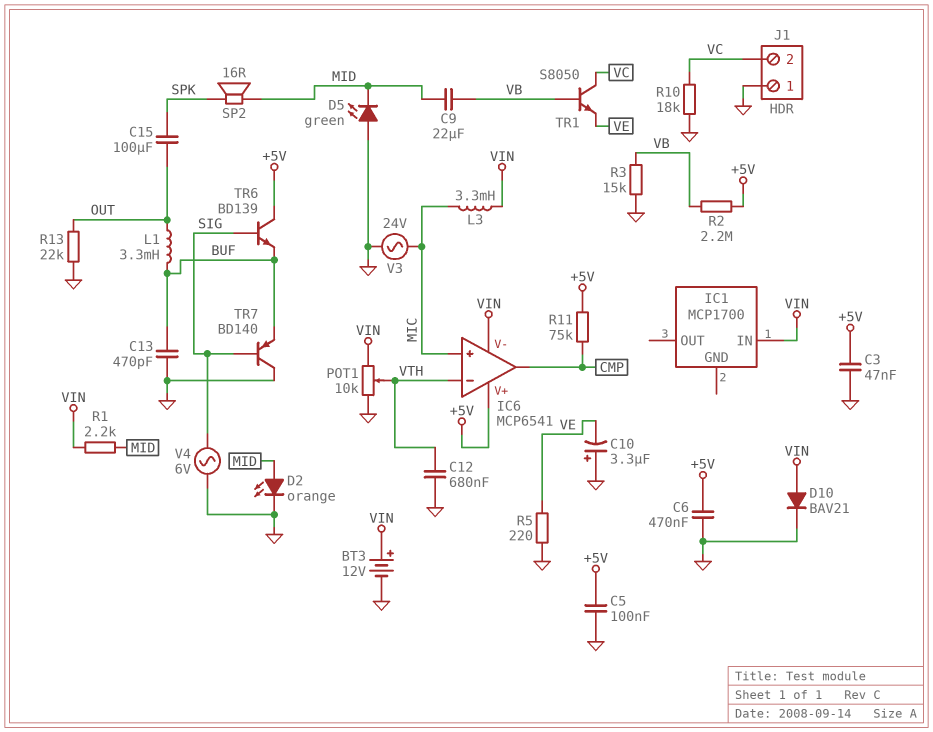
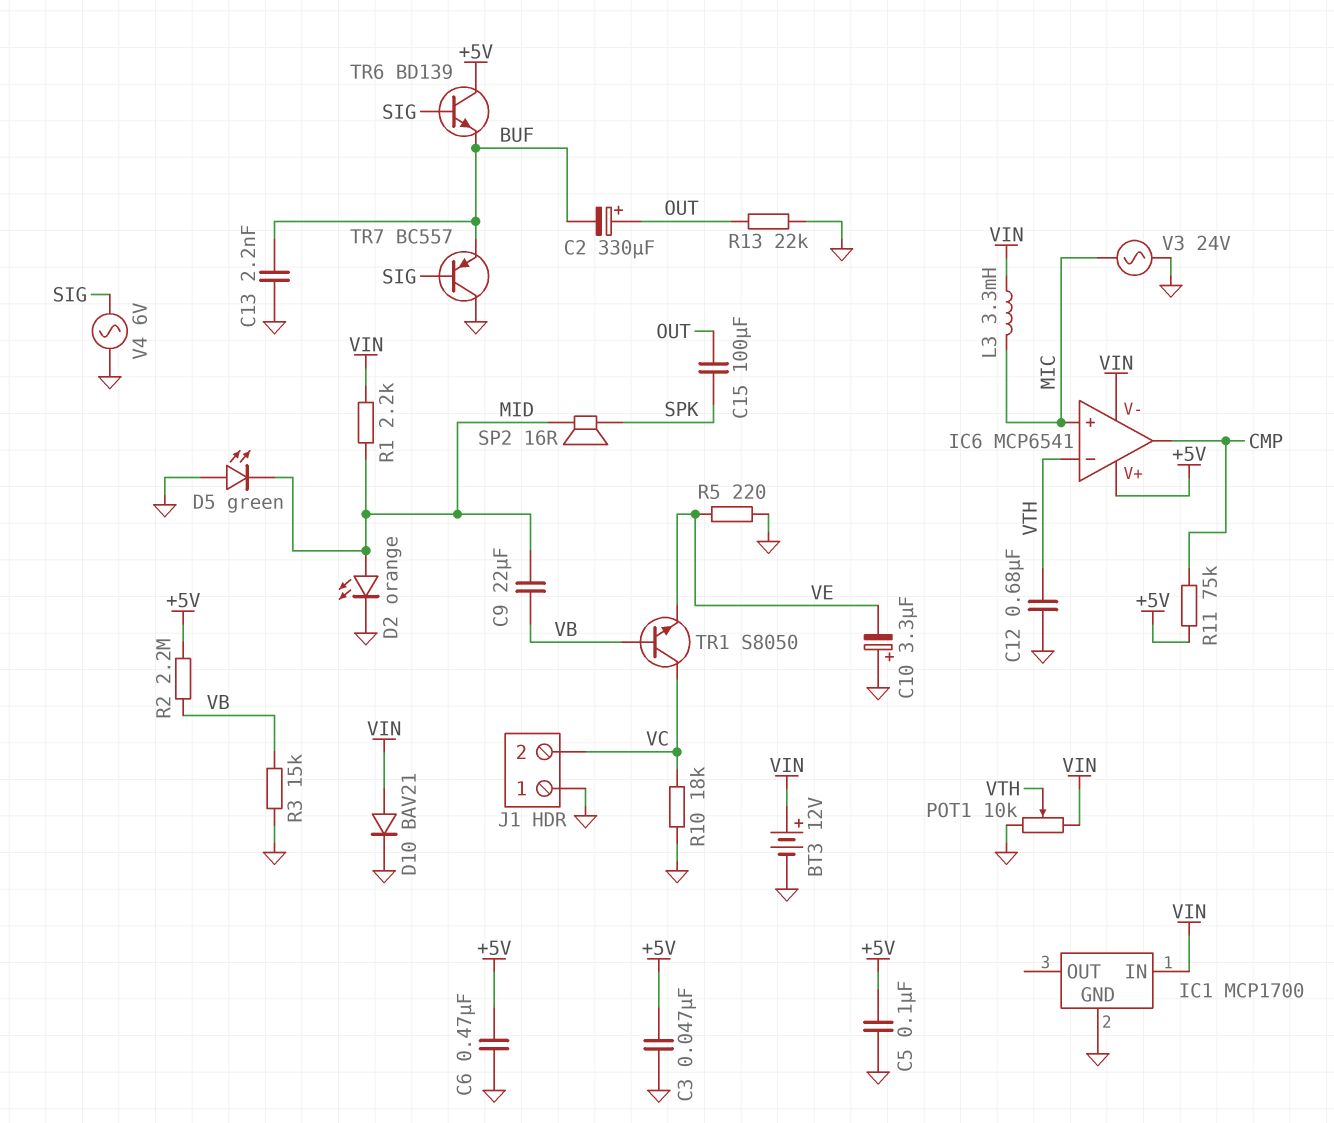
C2: none -> 330uF (plus OUT, minus BUF)
C13: 470pF (BUF, GND) -> 2.2nF (BUF, GND)
IC1 pin GND: none -> GND
L1: 3.3mH (BUF, OUT) -> none
TR7: PNP BD140 (B SIG, C GND, E BUF) -> PNP BC557 (B SIG, C GND, E BUF)

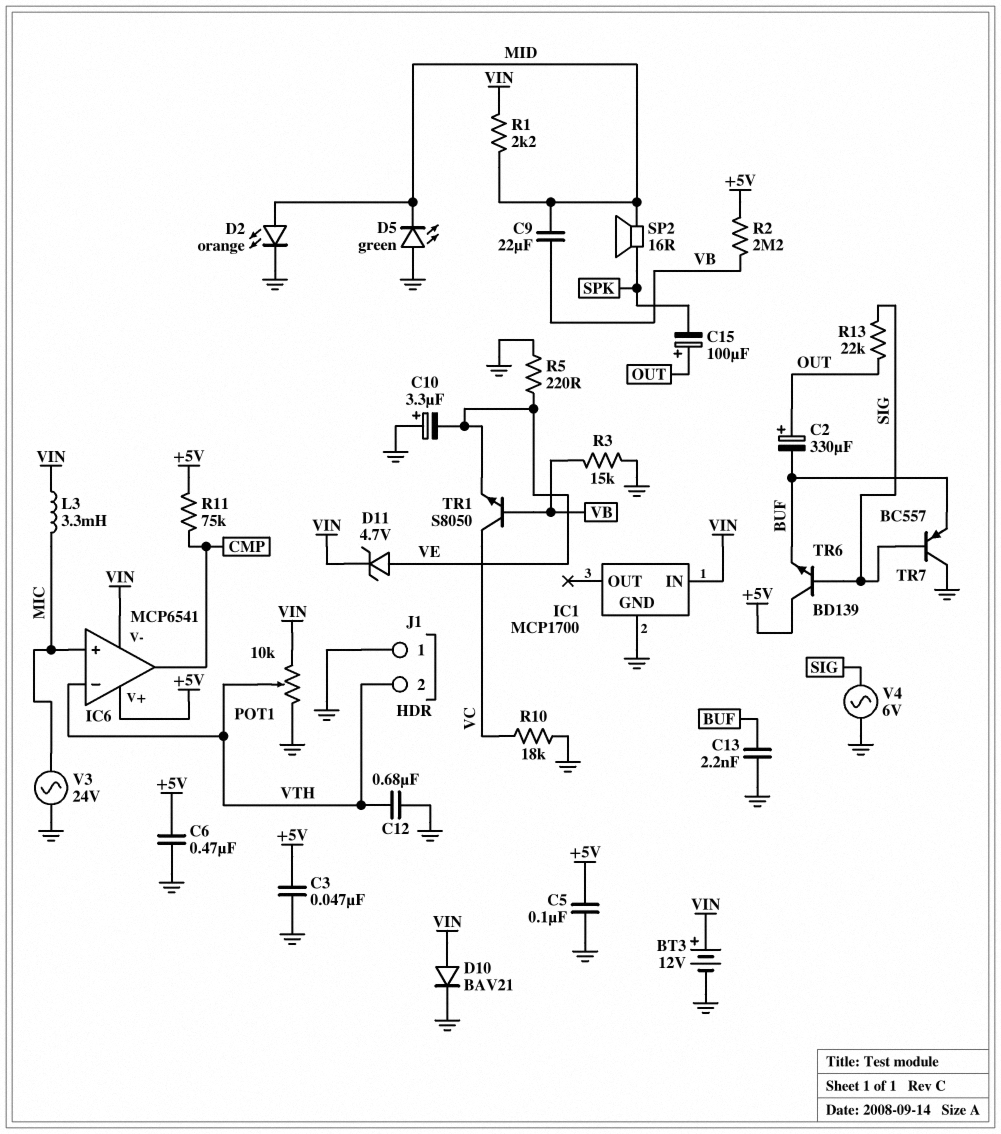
C15: 100uF (OUT, SPK) -> 100uF (plus OUT, minus SPK)
D11: none -> zener 4.7V (A VE, K VIN)
J1 pin 2: VC -> VTH
R13: 22k (GND, OUT) -> 22k (OUT, SIG)

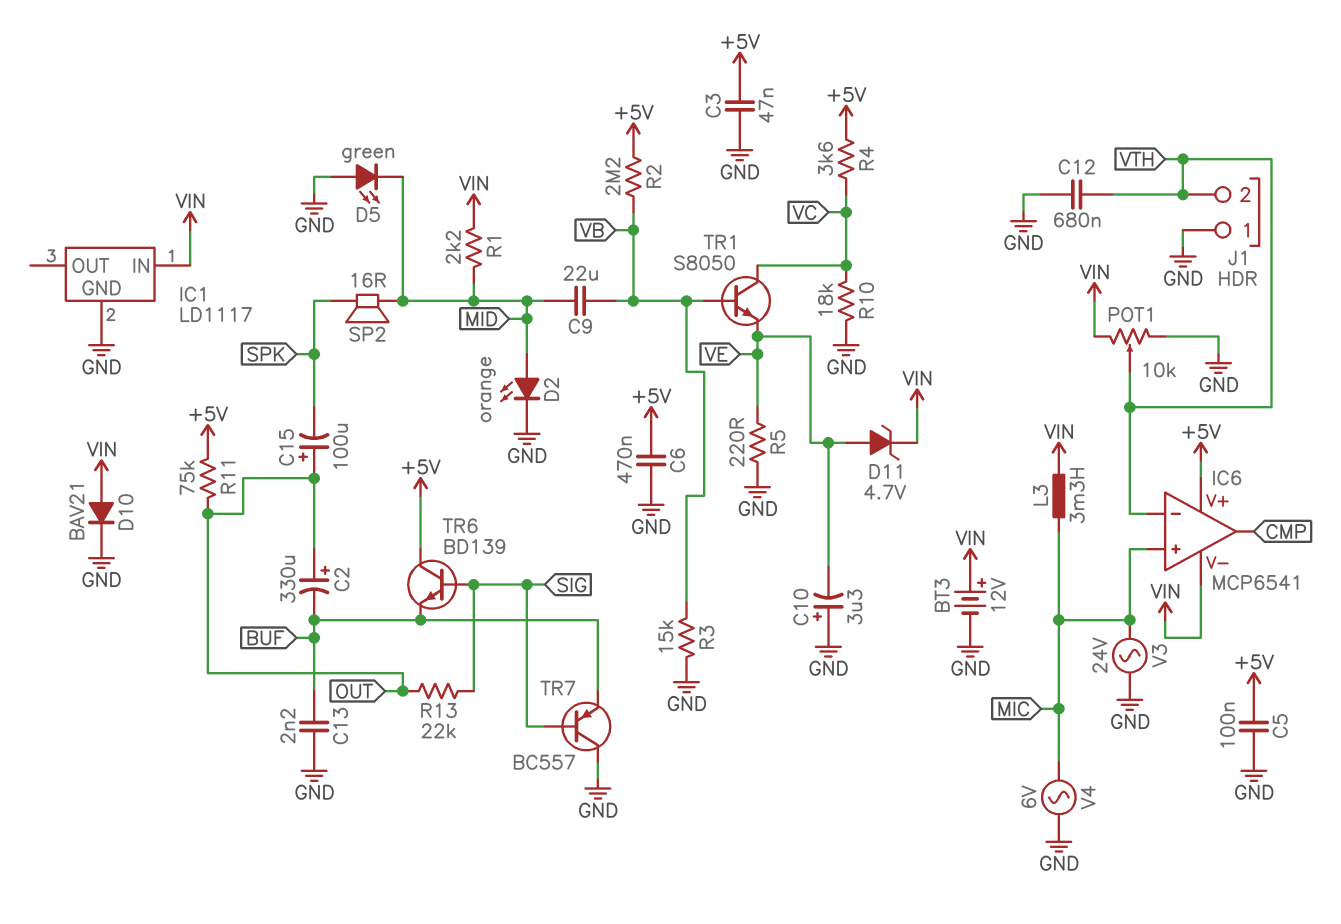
IC1: MCP1700 -> LD1117
R4: none -> 3.6k (+5V, VC)
R11: 75k (+5V, CMP) -> 75k (+5V, OUT)
V4: AC 6V (GND, SIG) -> AC 6V (GND, MIC)

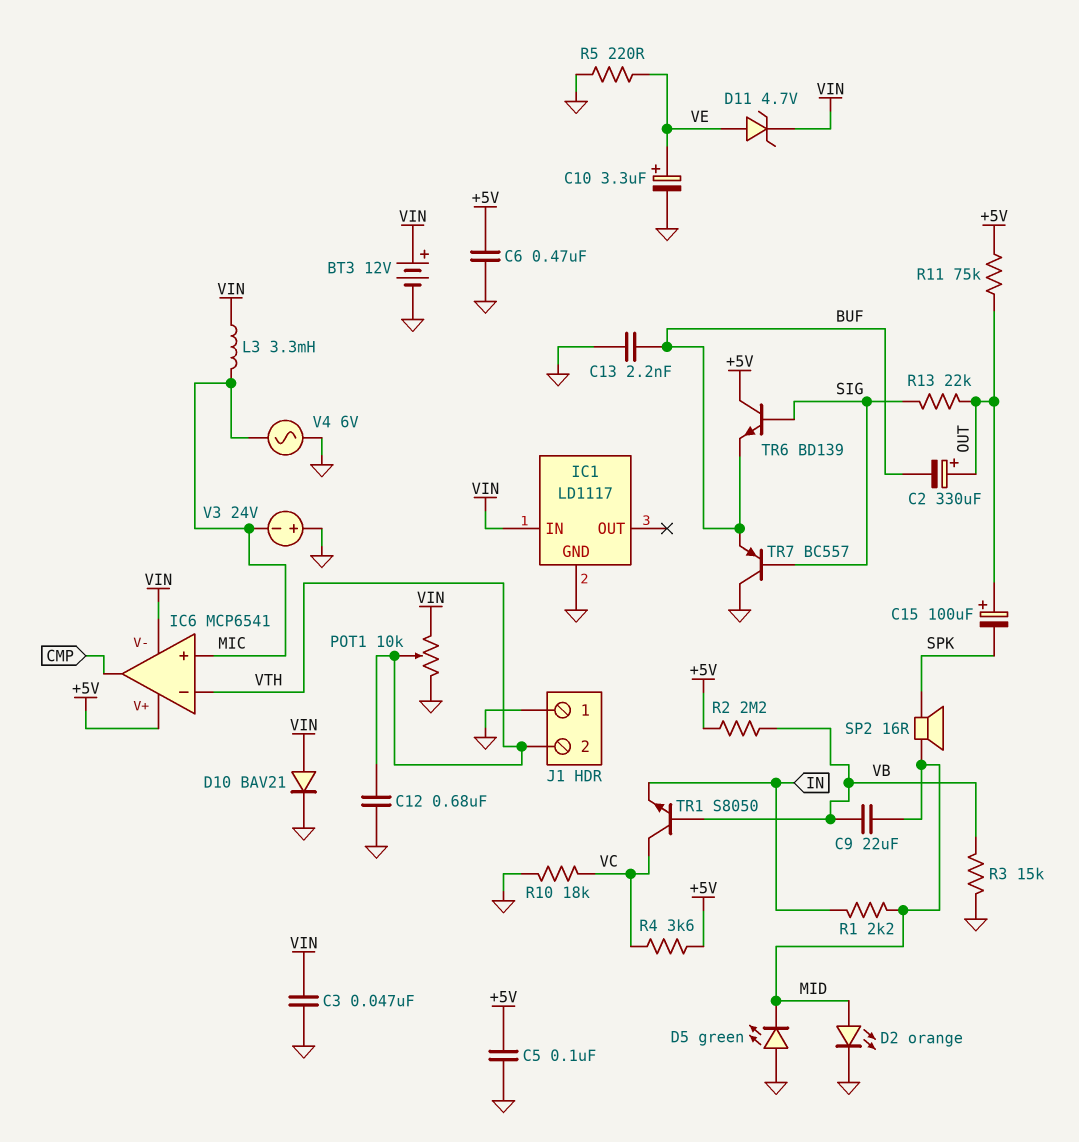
C3: 47nF (+5V, GND) -> 47nF (GND, VIN)
C10: 3.3uF (plus GND, minus VE) -> 3.3uF (plus VE, minus GND)
R1: 2.2k (MID, VIN) -> 2.2k (IN, MID)
TR1: NPN S8050 (B VB, C VC, E VE) -> NPN S8050 (B VB, C VC, E IN)
V3: AC 24V (GND, MIC) -> 24V (plus GND, minus MIC)

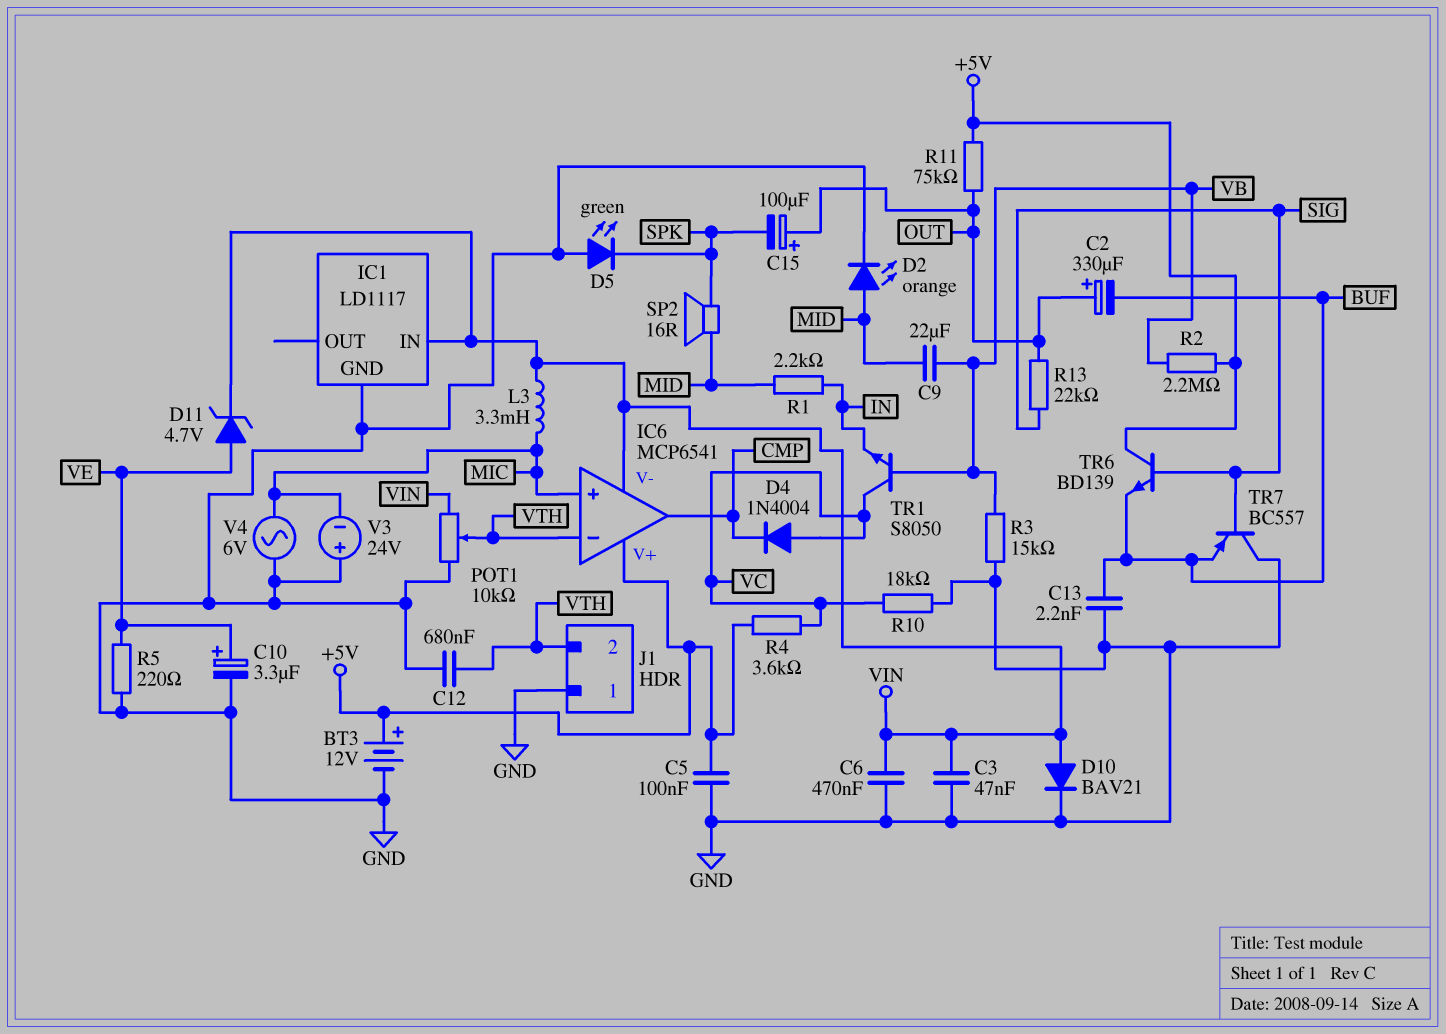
BT3: 12V (plus VIN, minus GND) -> 12V (plus +5V, minus GND)
C6: 470nF (+5V, GND) -> 470nF (GND, VIN)
D4: none -> diode 1N4004 (A VC, K CMP)
D5: LED green (A GND, K MID) -> LED green (A GND, K SPK)

